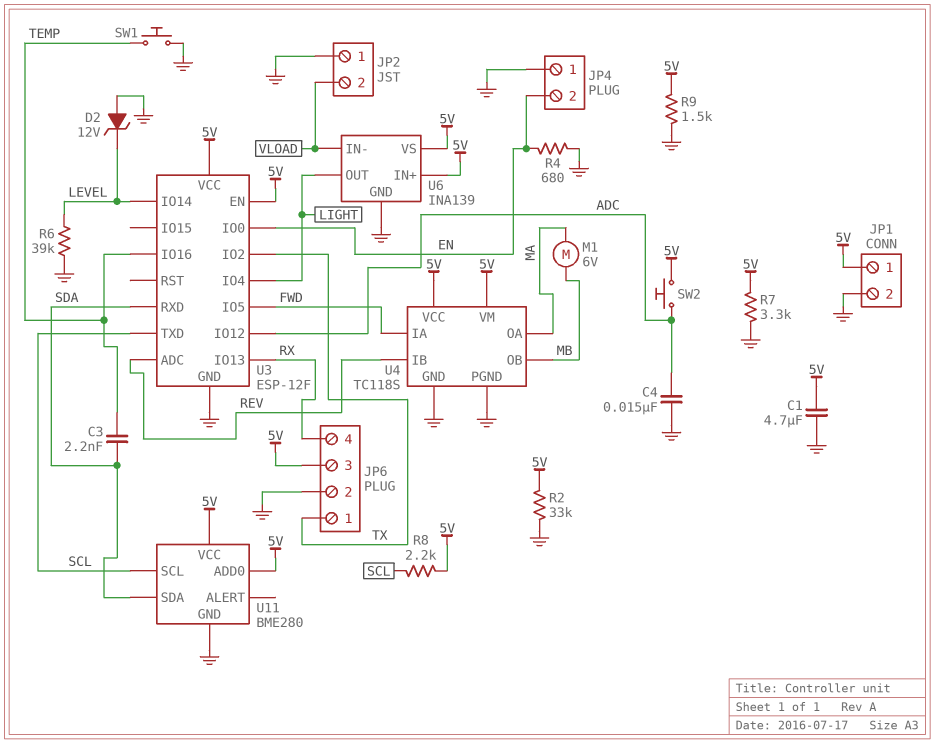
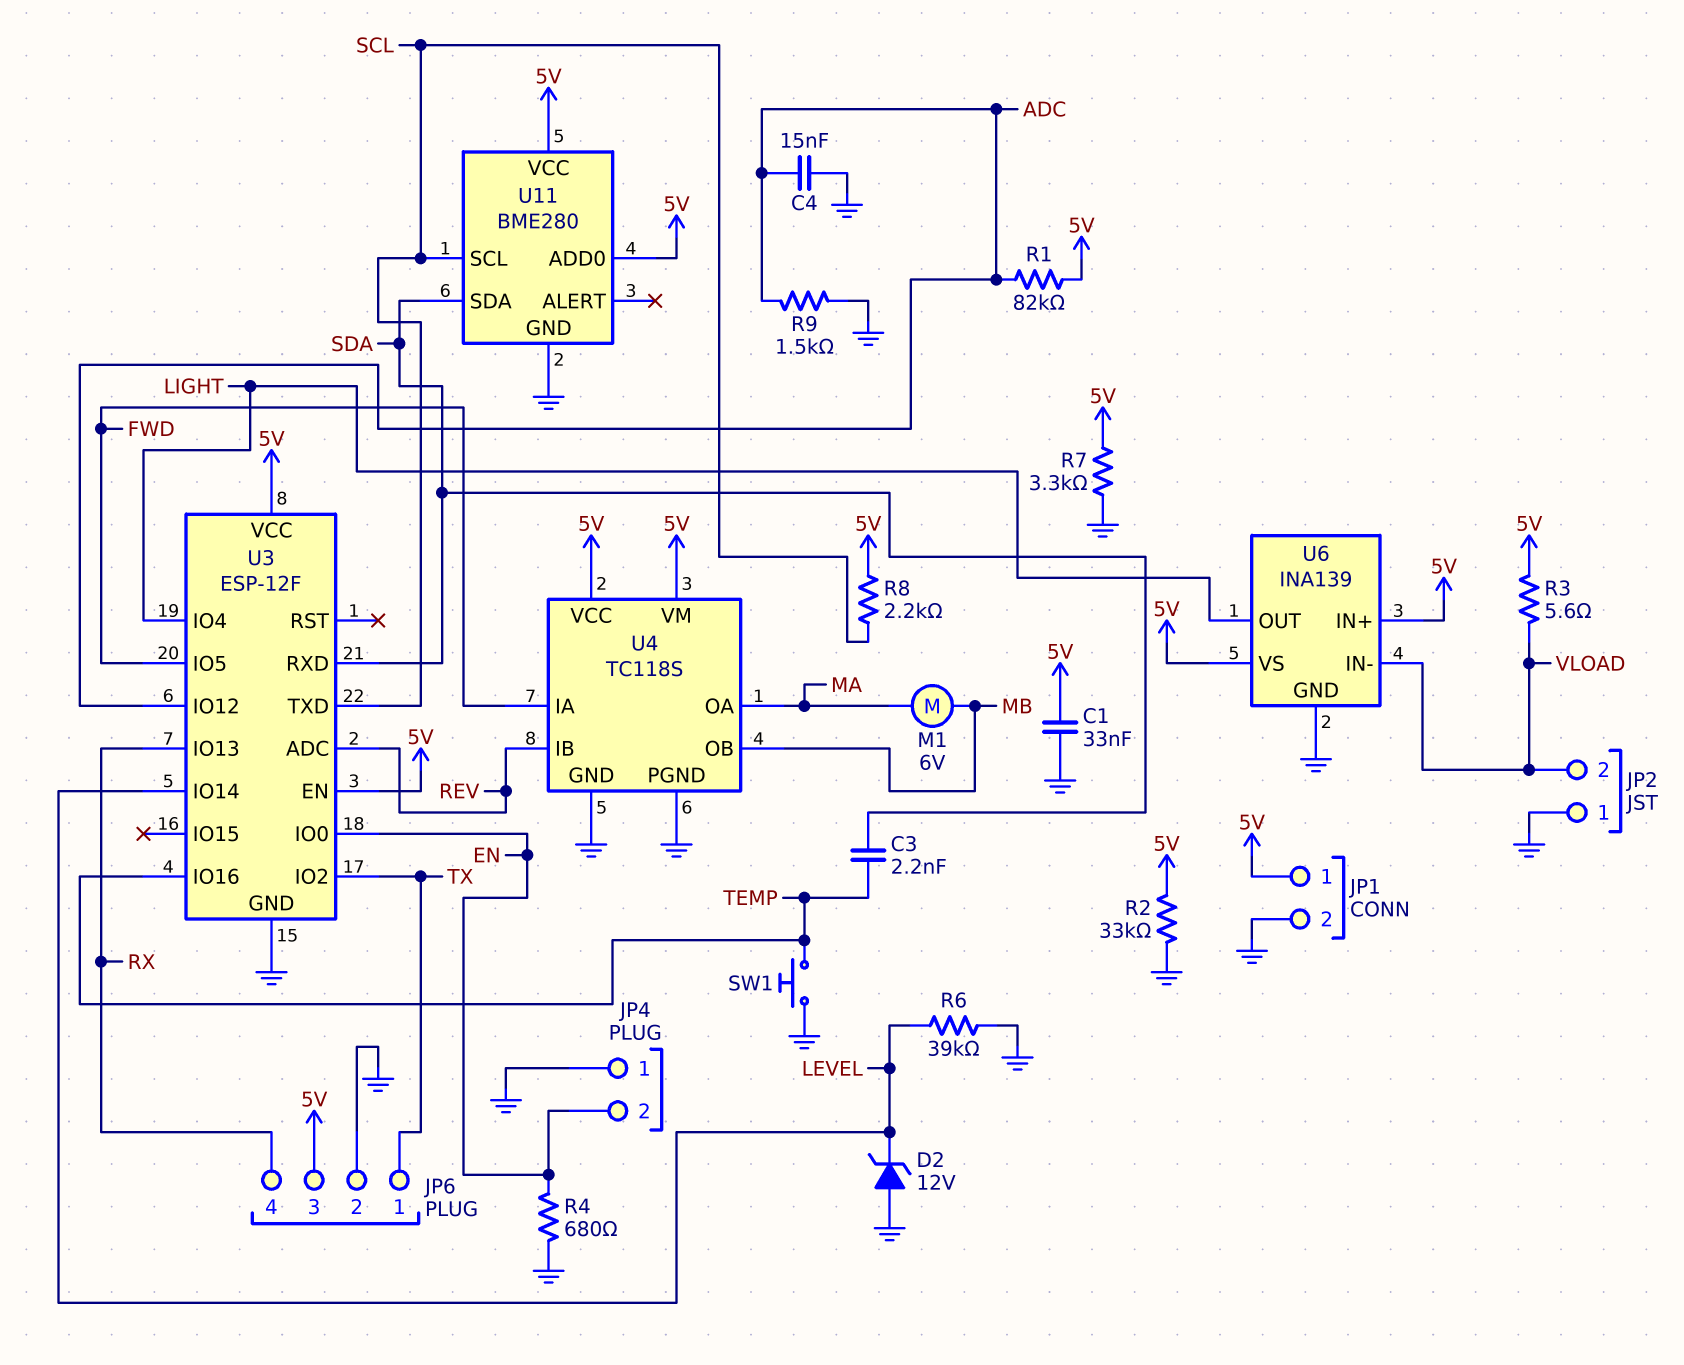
C1: 4.7uF (5V, GND) -> 33nF (5V, GND)
R1: none -> 82k (5V, ADC)
R3: none -> 5.6 (5V, VLOAD)
R9: 1.5k (5V, GND) -> 1.5k (ADC, GND)
SW2: button (5V, ADC) -> none

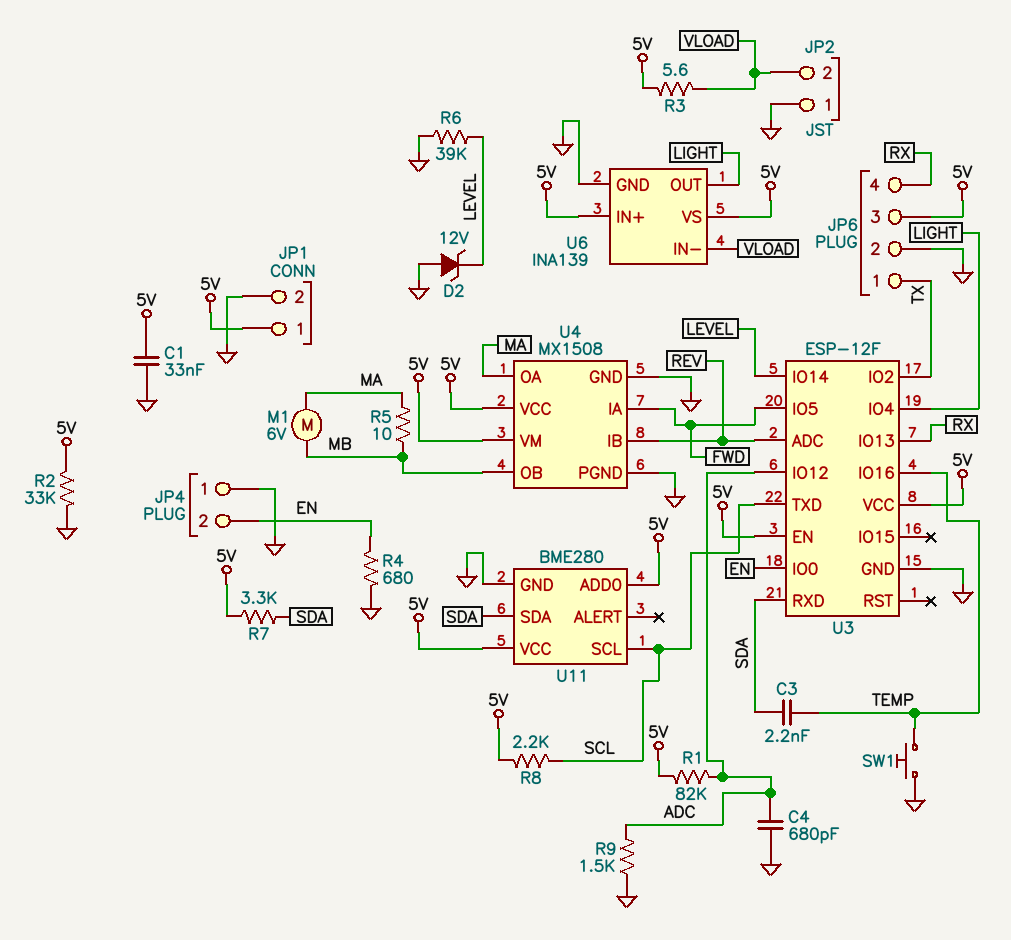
C4: 15nF (ADC, GND) -> 680pF (ADC, GND)
R5: none -> 10 (MA, MB)
R7: 3.3k (5V, GND) -> 3.3k (5V, SDA)
U4: TC118S -> MX1508

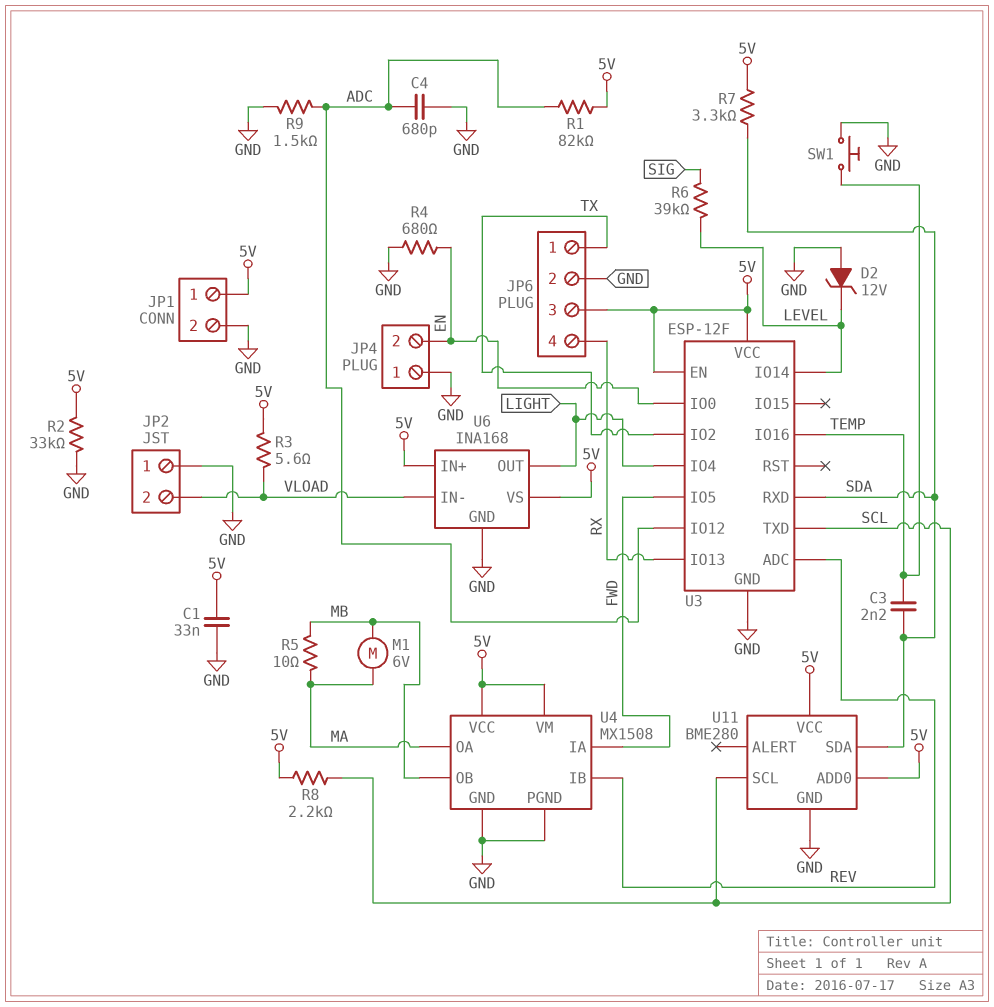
R6: 39k (GND, LEVEL) -> 39k (LEVEL, SIG)
U6: INA139 -> INA168

